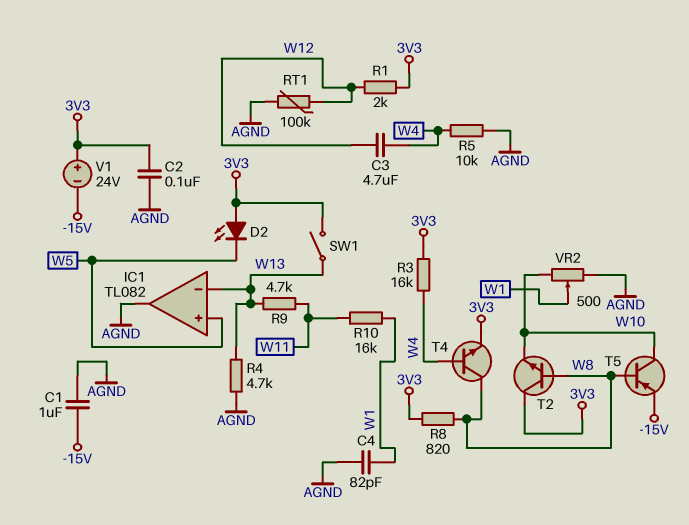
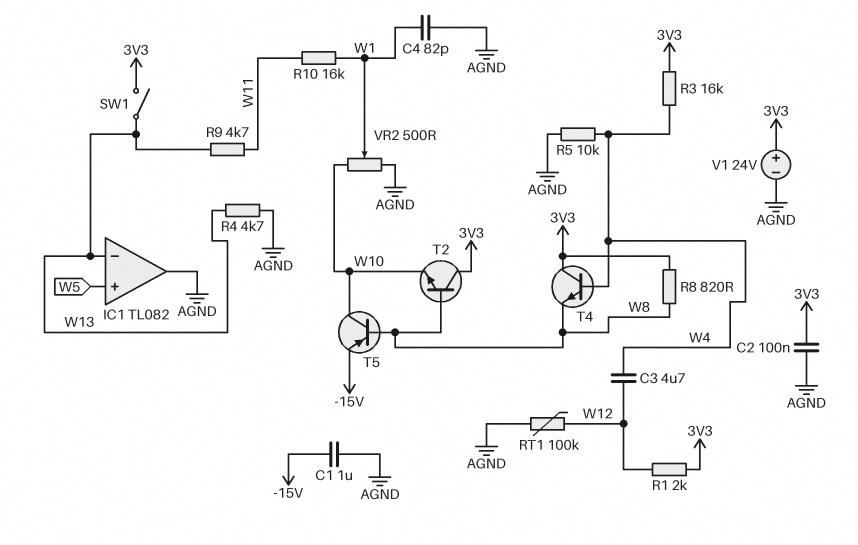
D2: LED (A 3V3, K W5) -> none
T4: NPN (B W4, C W8, E 3V3) -> NPN (B W4, C 3V3, E W8)
V1: 24V (plus 3V3, minus -15V) -> 24V (plus 3V3, minus AGND)

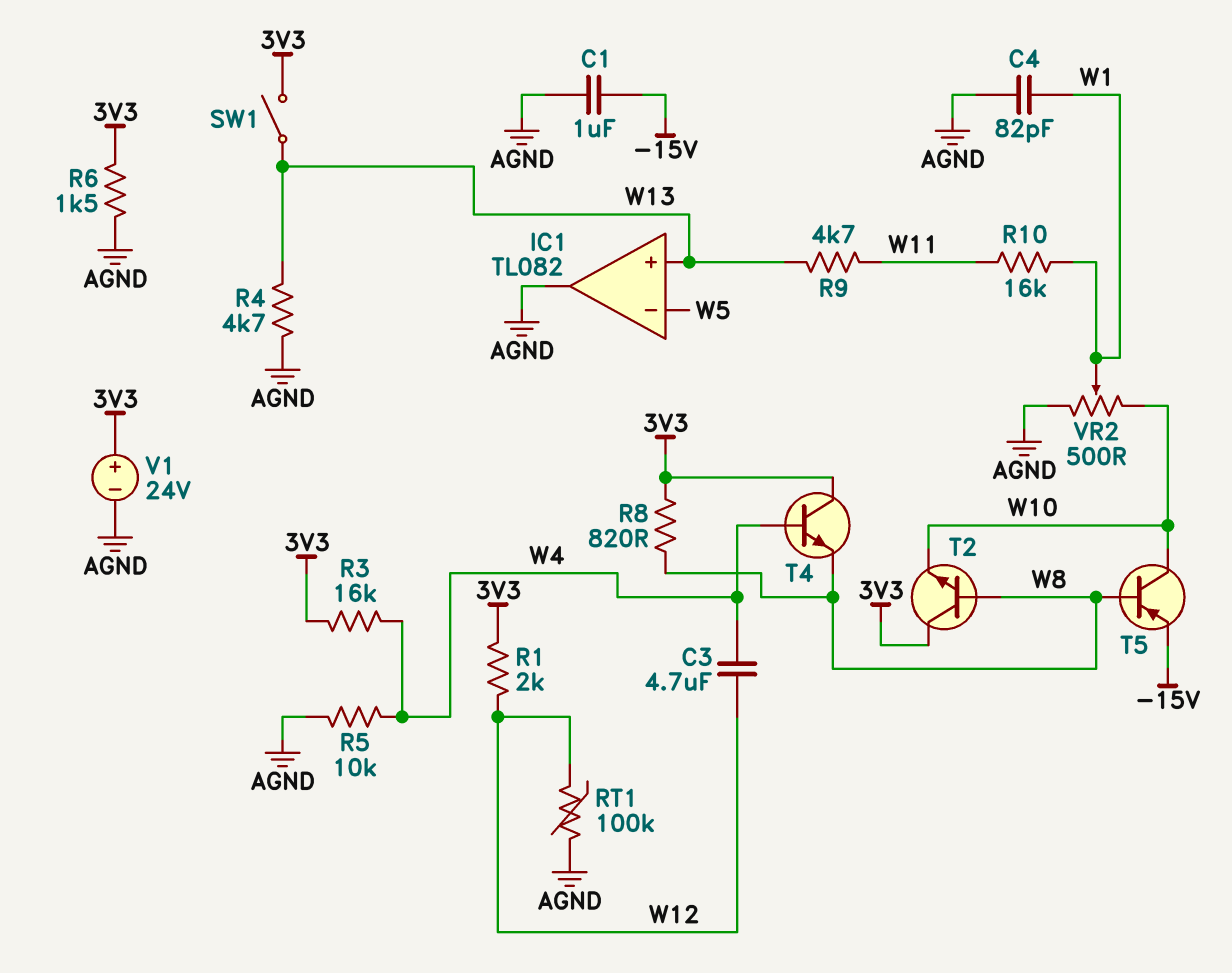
C2: 100nF (3V3, AGND) -> none
IC1 pin in+: W5 -> W13
IC1 pin in-: W13 -> W5
R6: none -> 1.5k (3V3, AGND)

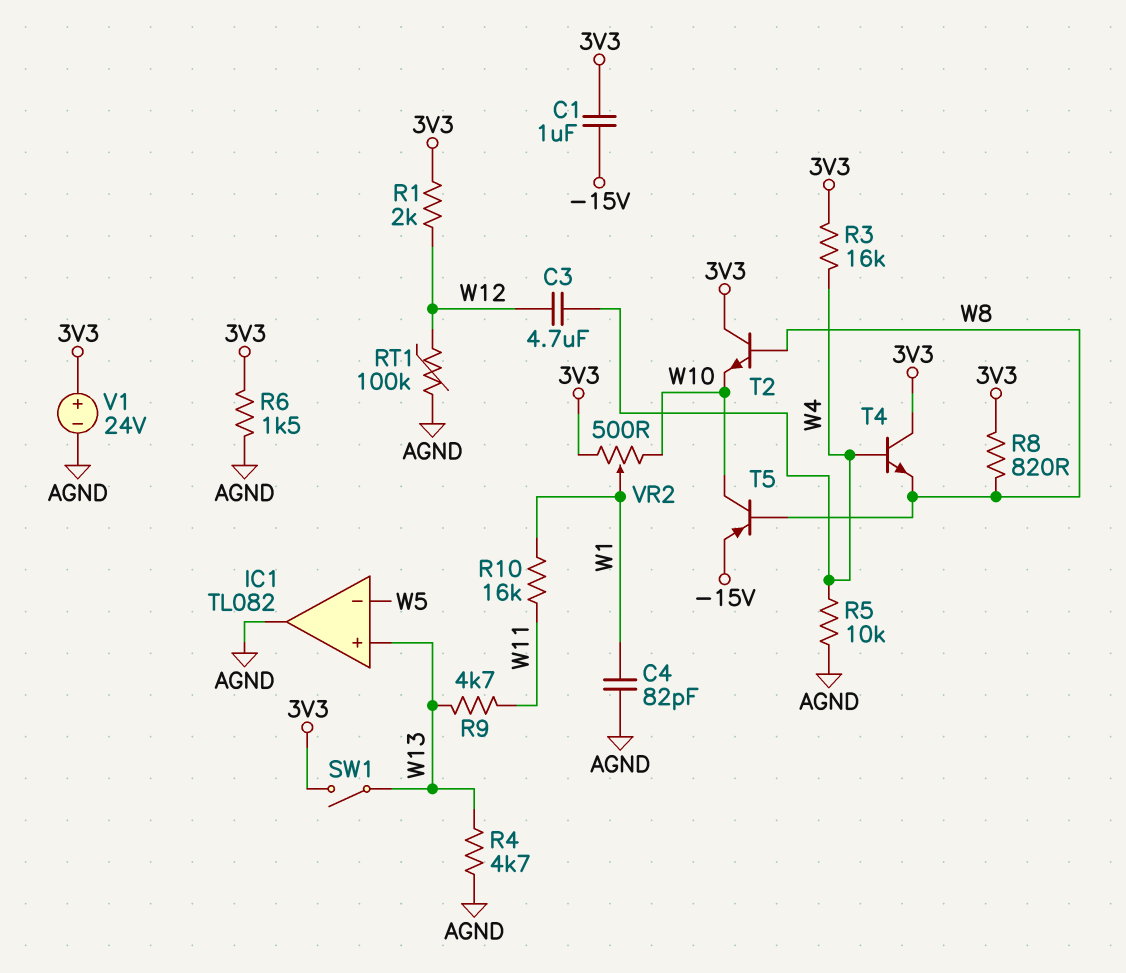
C1: 1uF (-15V, AGND) -> 1uF (-15V, 3V3)
VR2: 500 (AGND, W10, wiper W1) -> 500 (3V3, W10, wiper W1)

